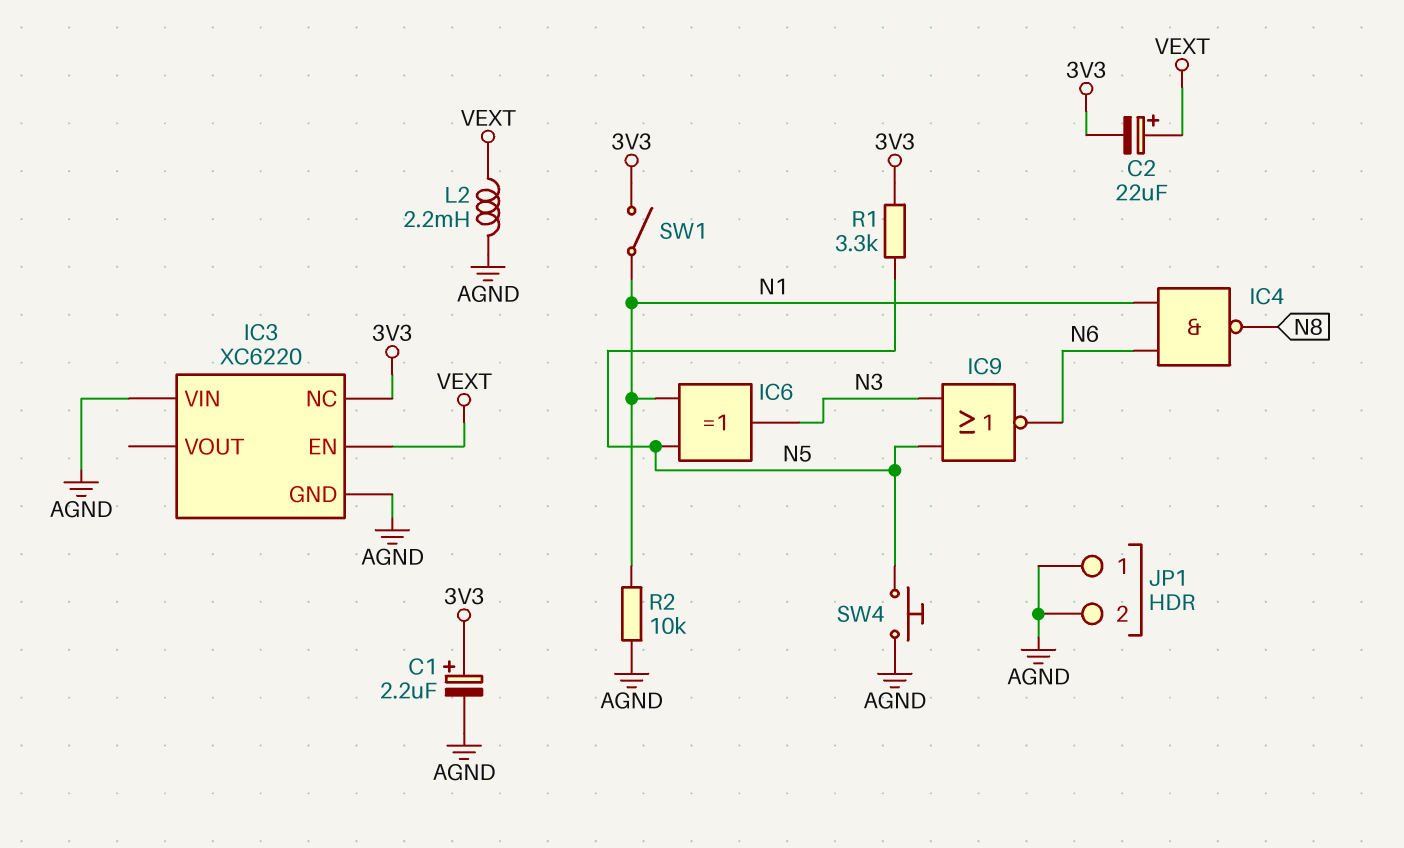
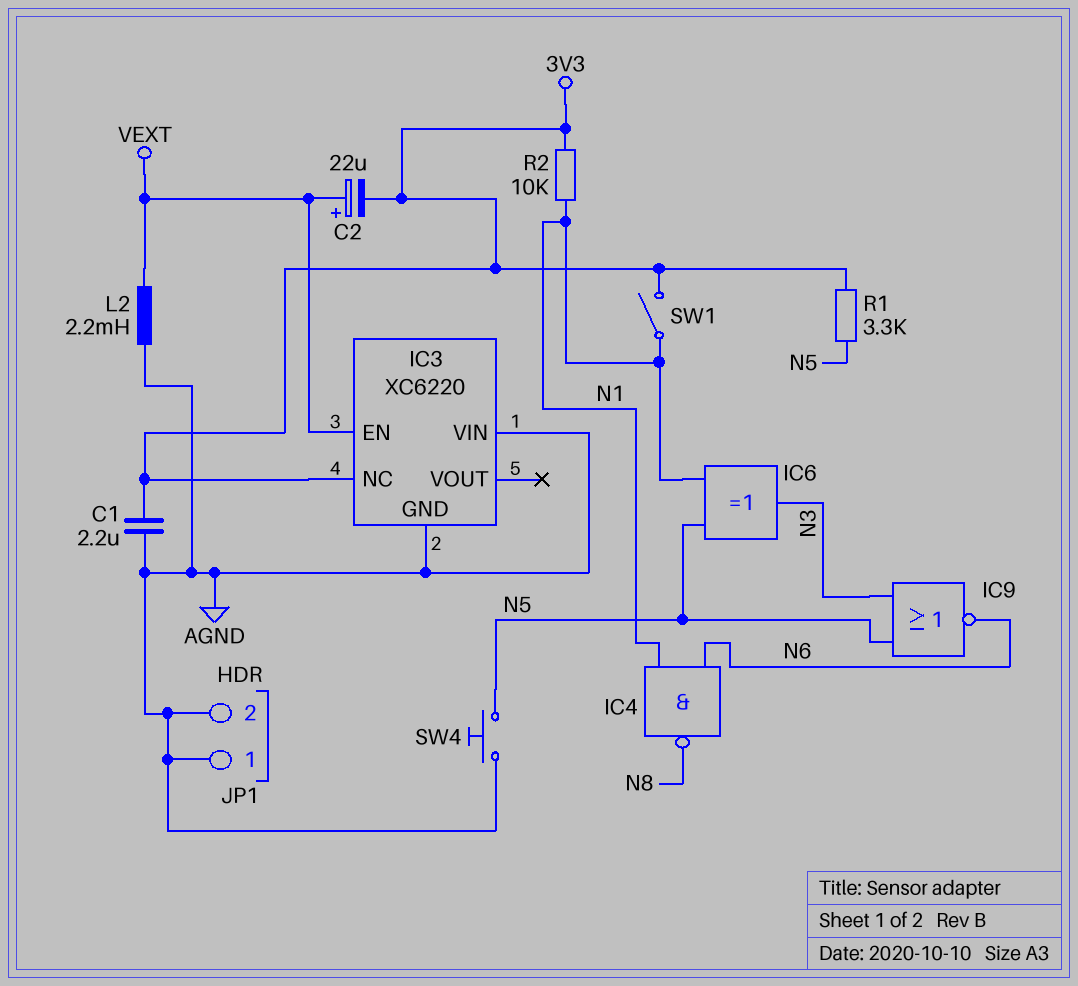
C1: 2.2uF (plus 3V3, minus AGND) -> 2.2uF (3V3, AGND)
R2: 10k (AGND, N1) -> 10k (3V3, N1)

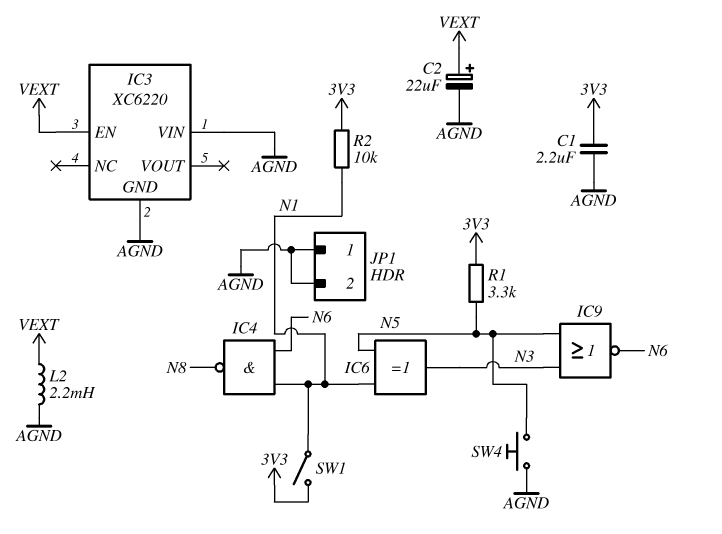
C2: 22uF (plus VEXT, minus 3V3) -> 22uF (plus VEXT, minus AGND)
IC3 pin NC: 3V3 -> none

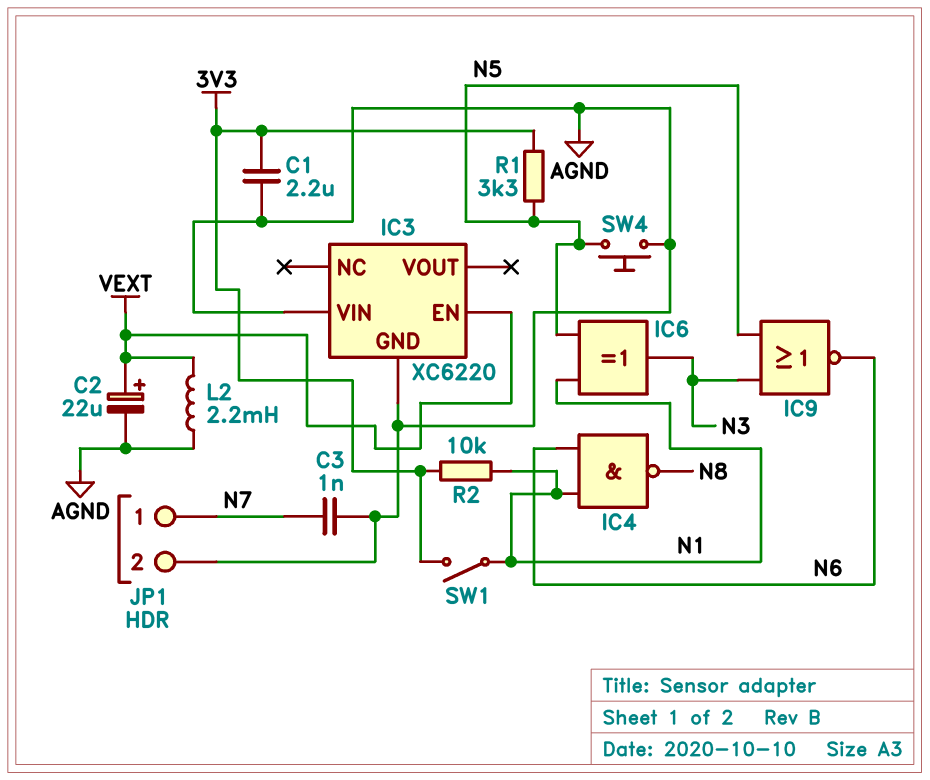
C3: none -> 1nF (AGND, N7)
JP1 pin 1: AGND -> N7

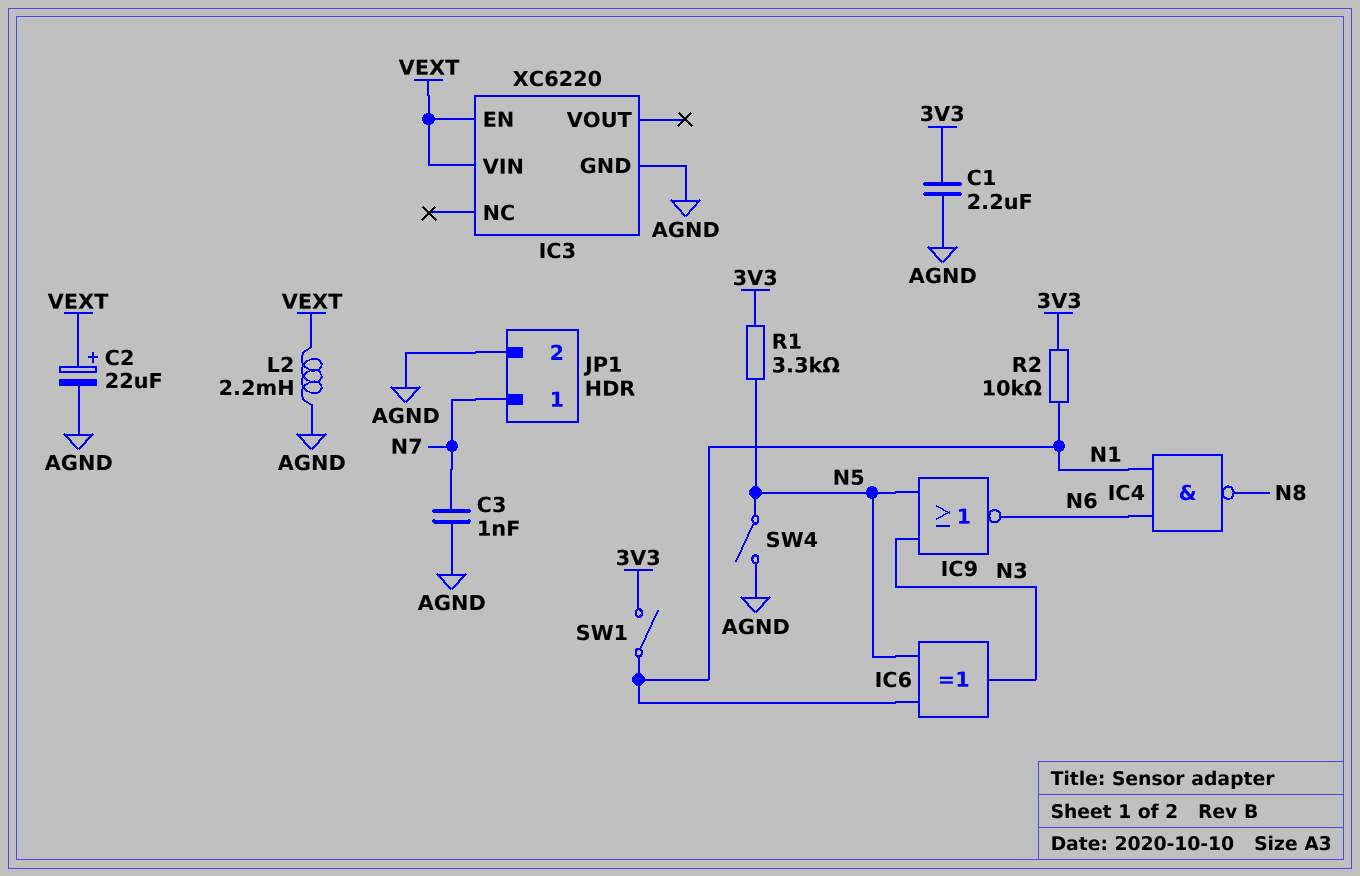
IC3 pin VIN: AGND -> VEXT
SW4: button (AGND, N5) -> switch (AGND, N5)

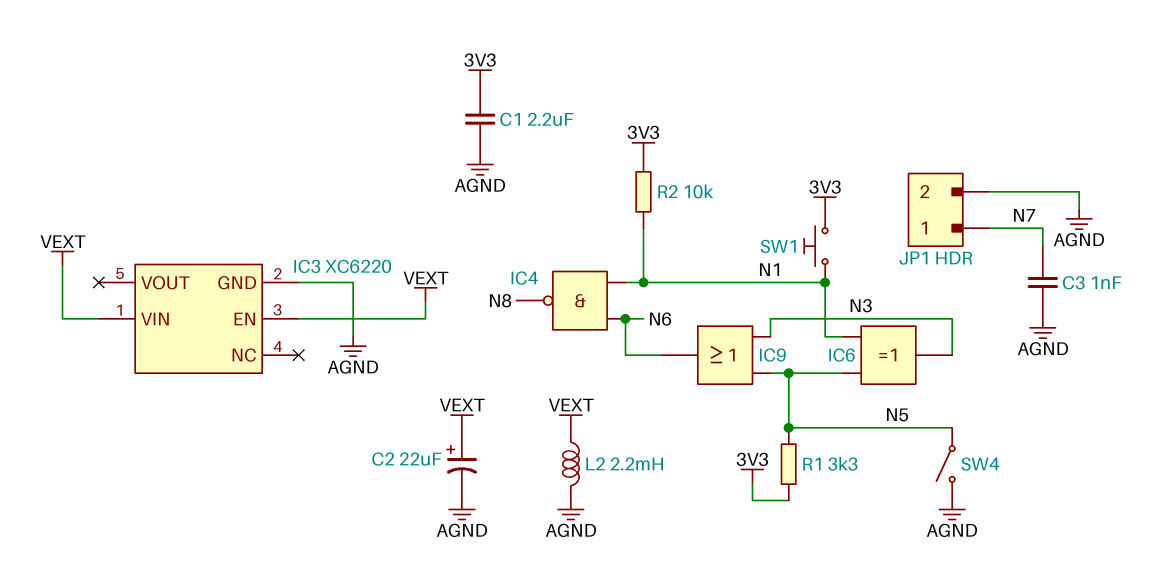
IC9: NOR (in N3, in N5, out N6) -> OR (in N3, in N5, out N6)
SW1: switch (3V3, N1) -> button (3V3, N1)

